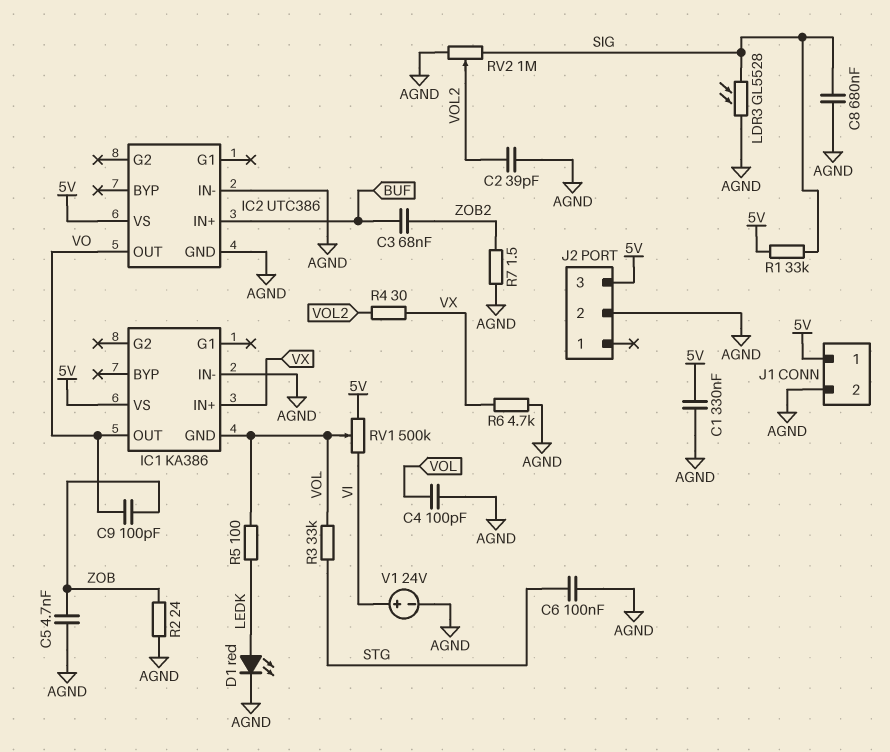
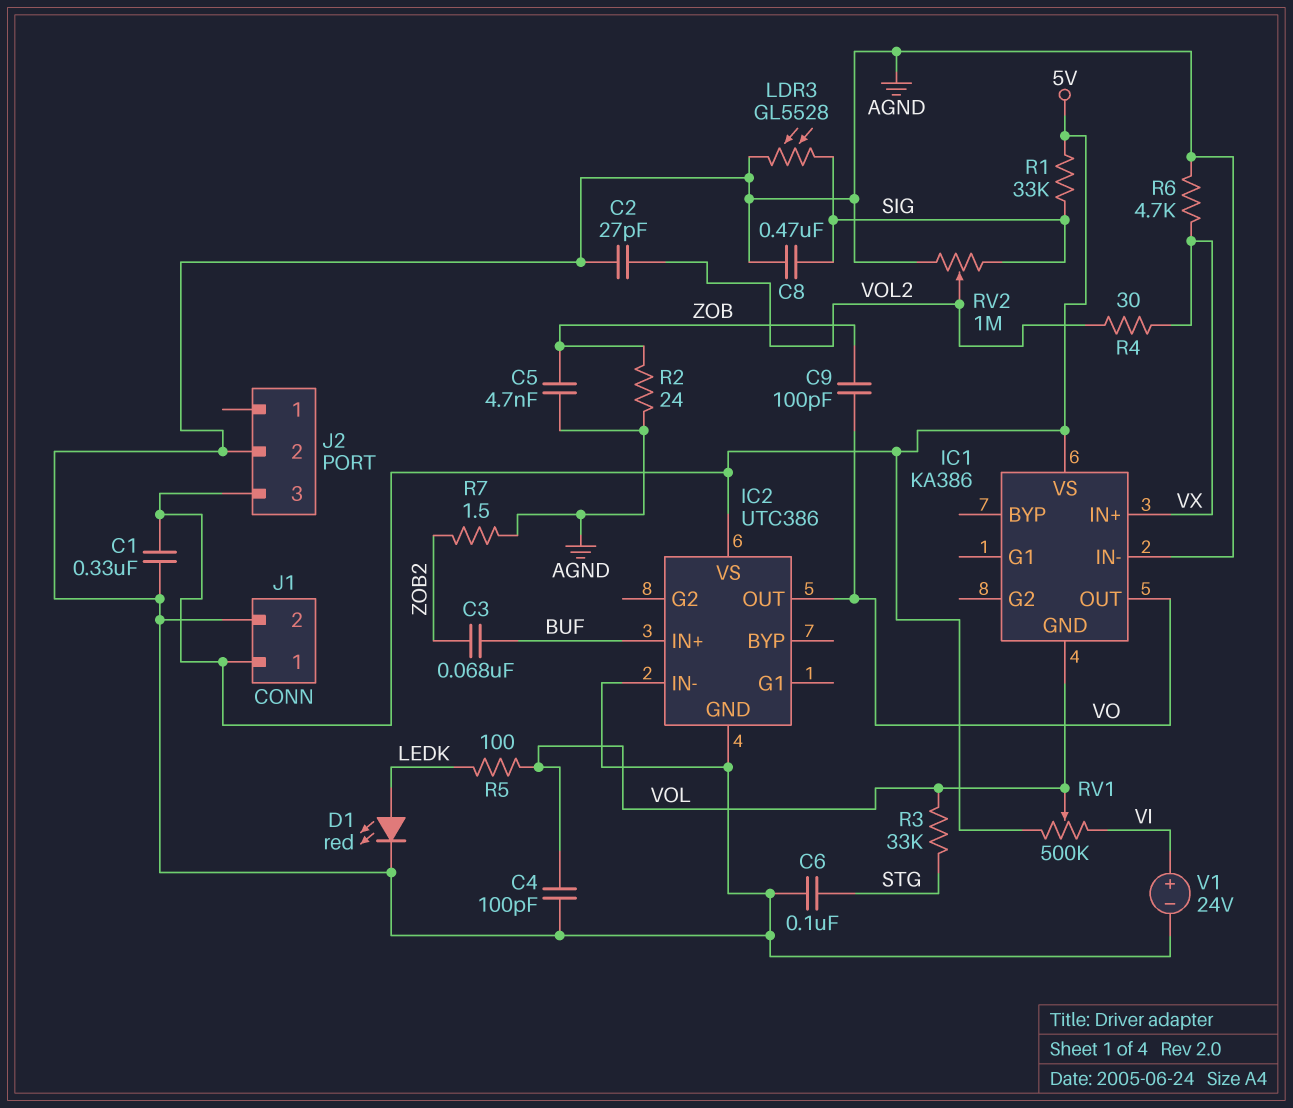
C2: 39pF (AGND, VOL2) -> 27pF (AGND, VOL2)
C8: 680nF (AGND, SIG) -> 470nF (AGND, SIG)

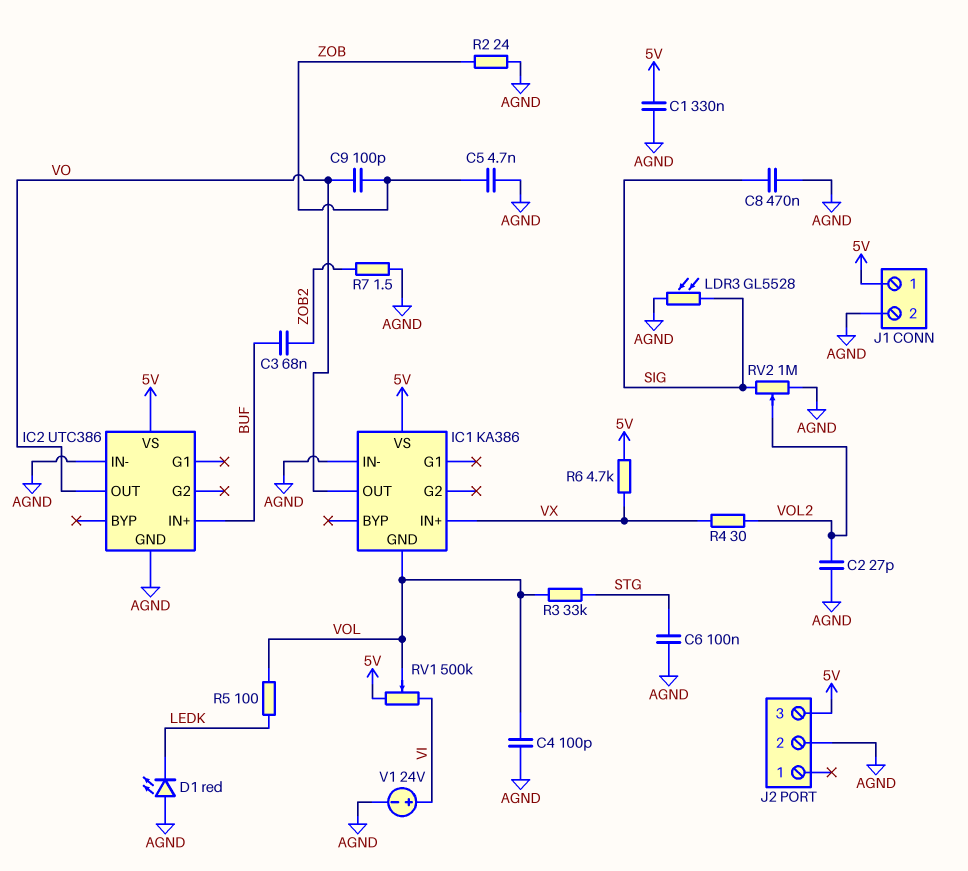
D1: LED red (A LEDK, K AGND) -> LED red (A AGND, K LEDK)
R1: 33k (5V, SIG) -> none
R6: 4.7k (AGND, VX) -> 4.7k (5V, VX)

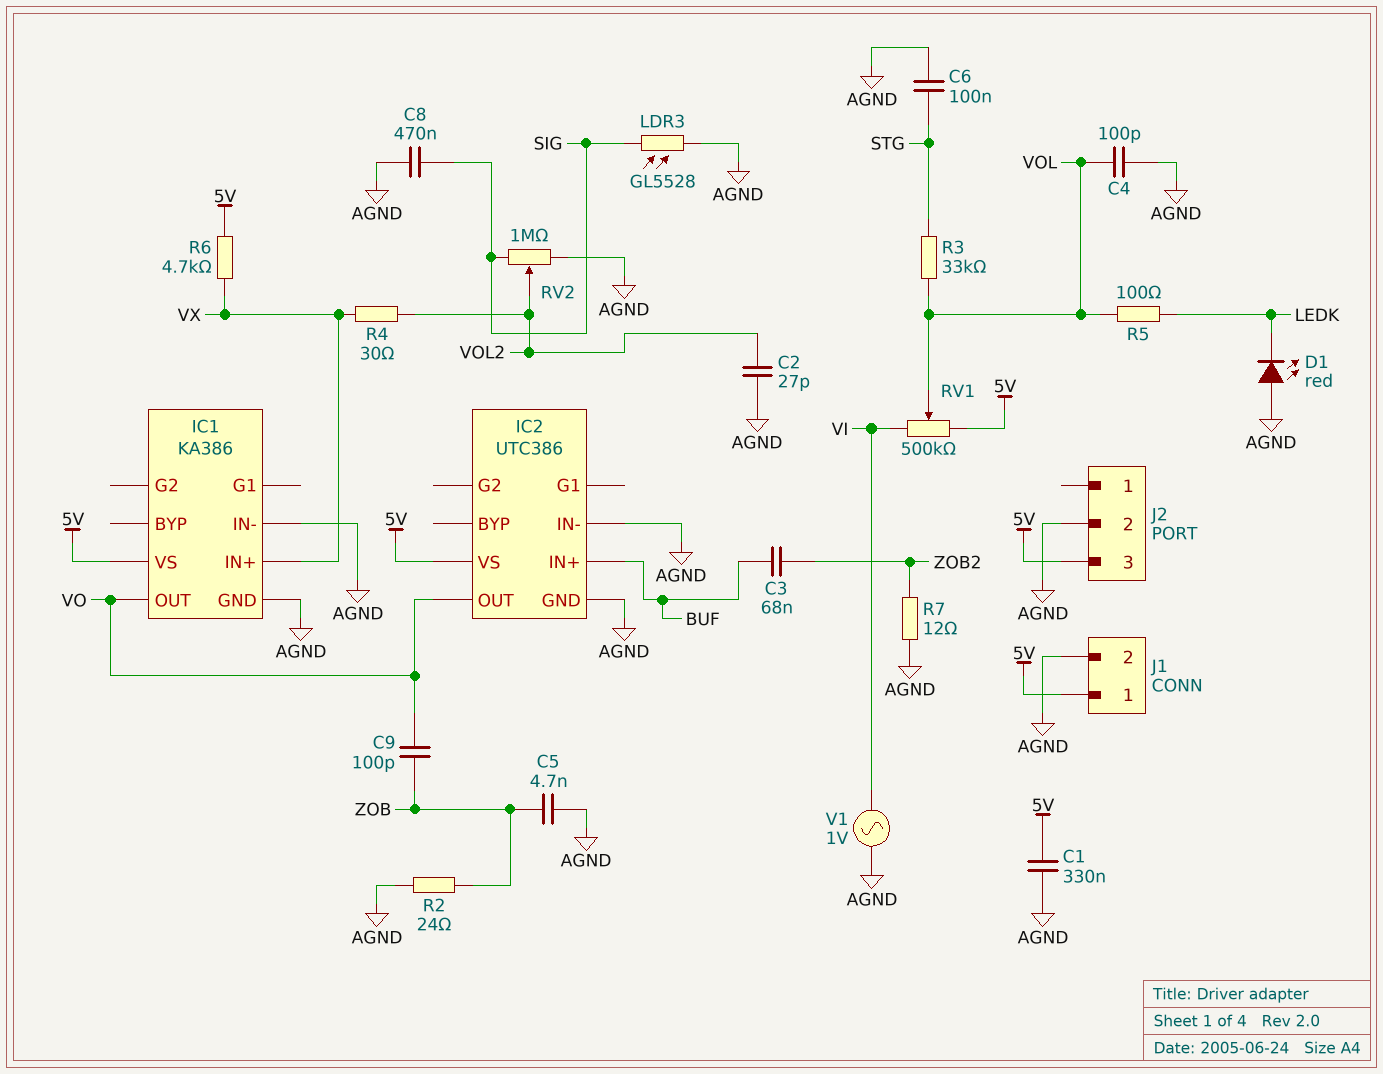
IC1 pin GND: VOL -> AGND
R7: 1.5 (AGND, ZOB2) -> 12 (AGND, ZOB2)
V1: 24V (plus VI, minus AGND) -> AC 1V (AGND, VI)

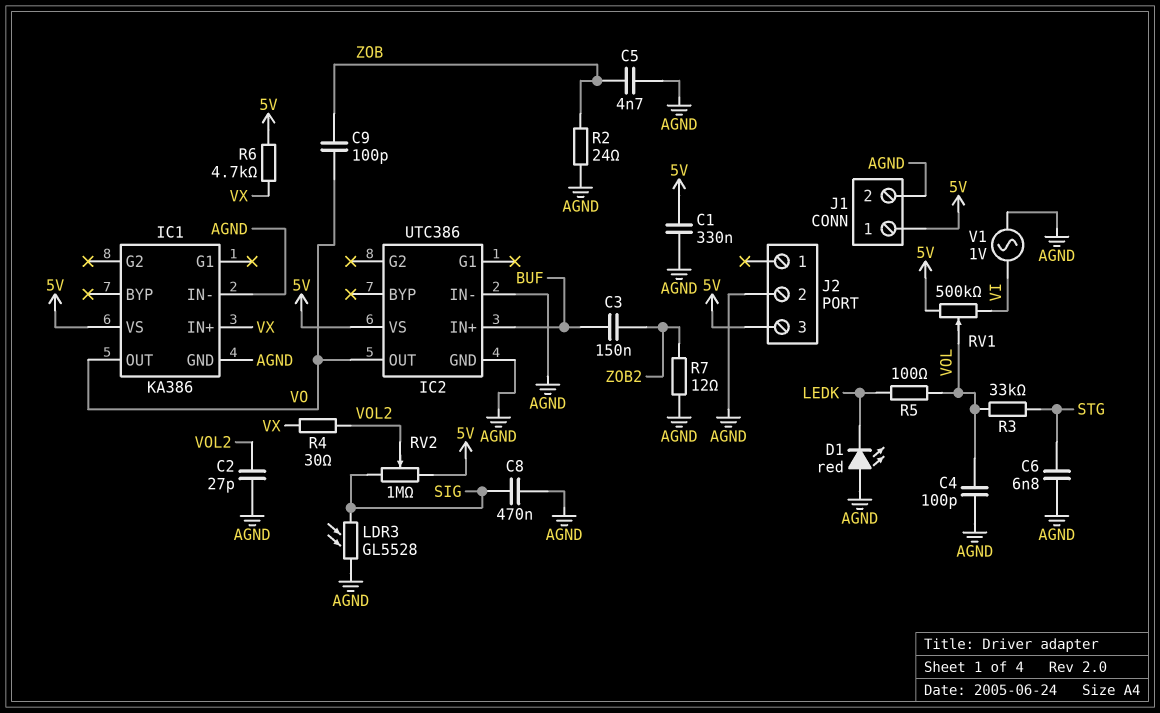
C3: 68nF (BUF, ZOB2) -> 150nF (BUF, ZOB2)
C6: 100nF (AGND, STG) -> 6.8nF (AGND, STG)
RV2: 1M (AGND, SIG, wiper VOL2) -> 1M (5V, SIG, wiper VOL2)

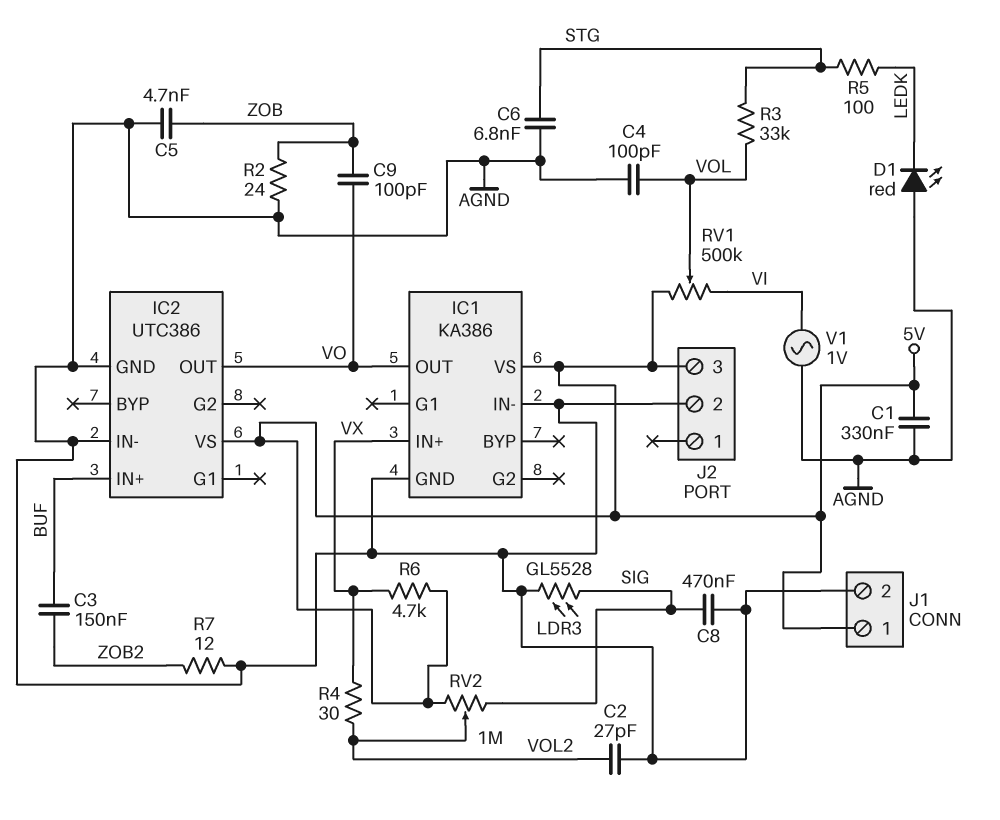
R5: 100 (LEDK, VOL) -> 100 (LEDK, STG)

